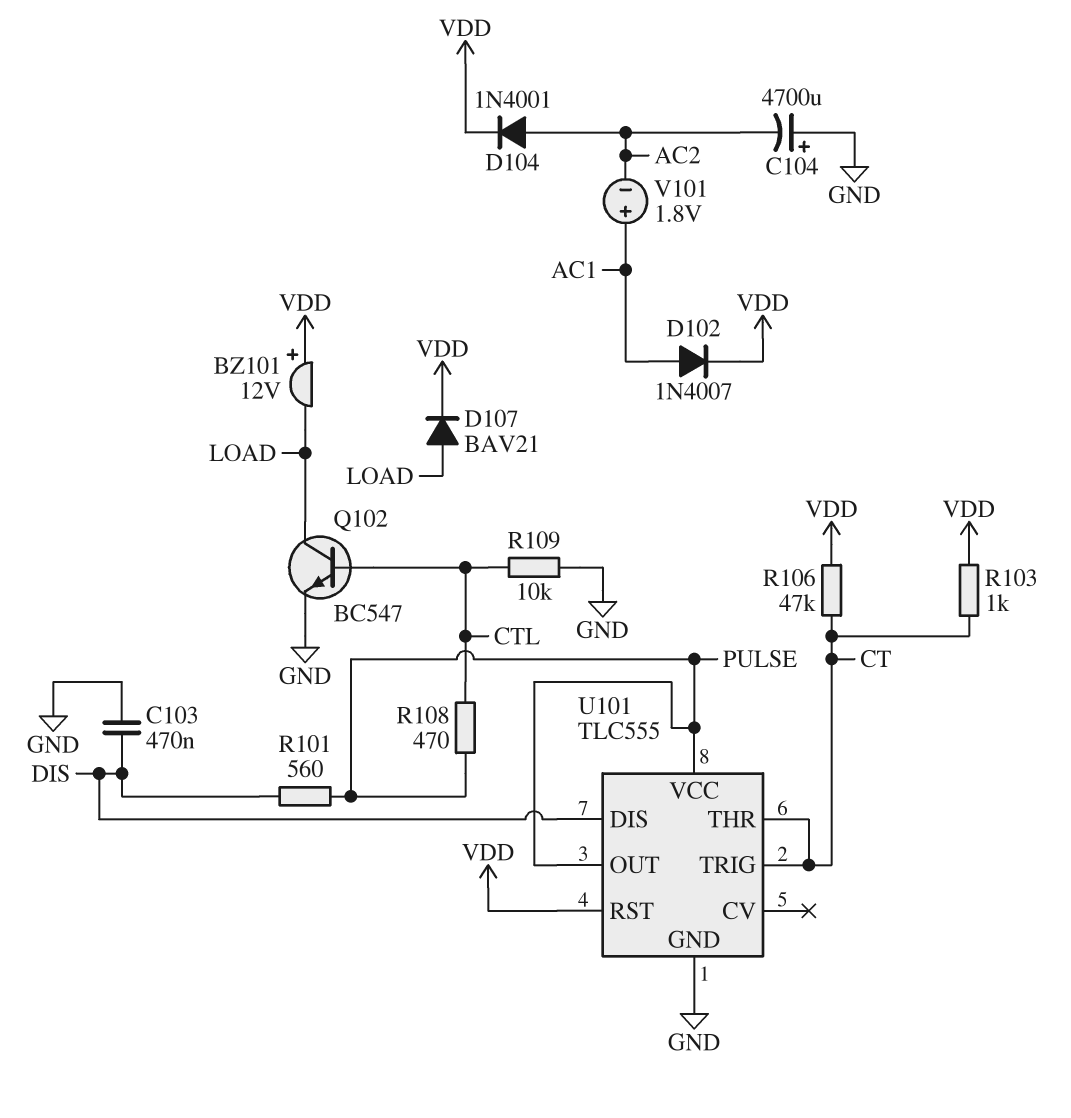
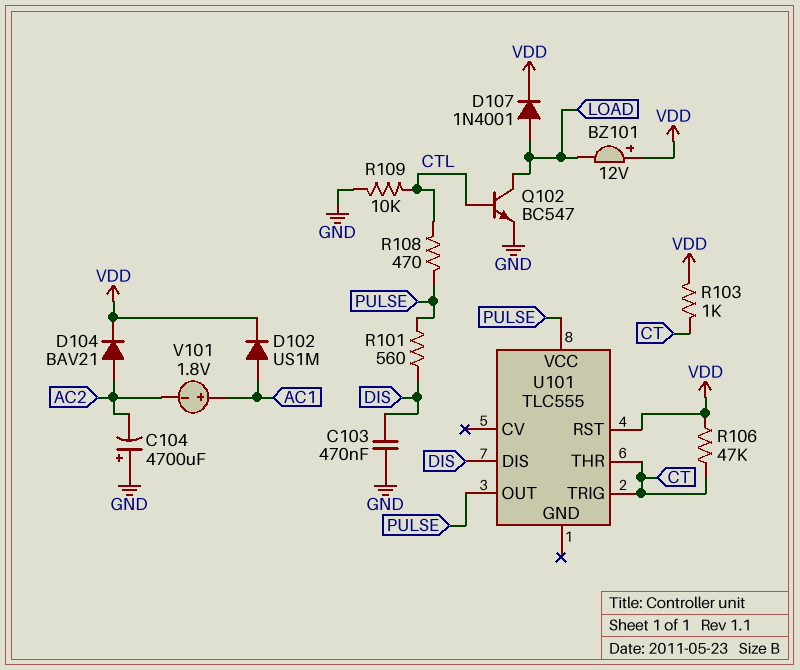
D102: diode 1N4007 (A AC1, K VDD) -> diode US1M (A AC1, K VDD)
D104: diode 1N4001 (A AC2, K VDD) -> diode BAV21 (A AC2, K VDD)
D107: diode BAV21 (A LOAD, K VDD) -> diode 1N4001 (A LOAD, K VDD)
U101 pin GND: GND -> none

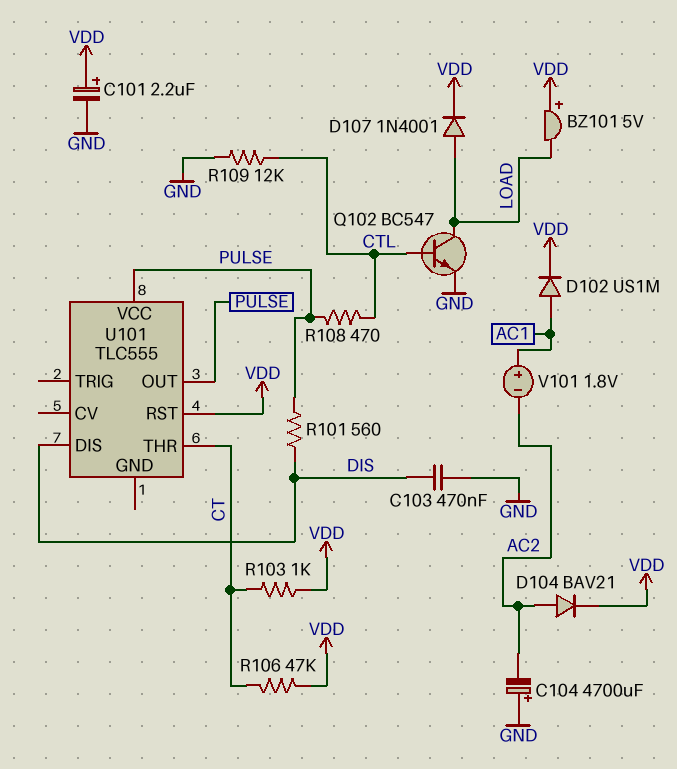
BZ101: buzzer 12V (plus VDD, minus LOAD) -> buzzer 5V (plus VDD, minus LOAD)
C101: none -> 2.2uF (plus VDD, minus GND)
R109: 10k (CTL, GND) -> 12k (CTL, GND)
U101 pin TRIG: CT -> none

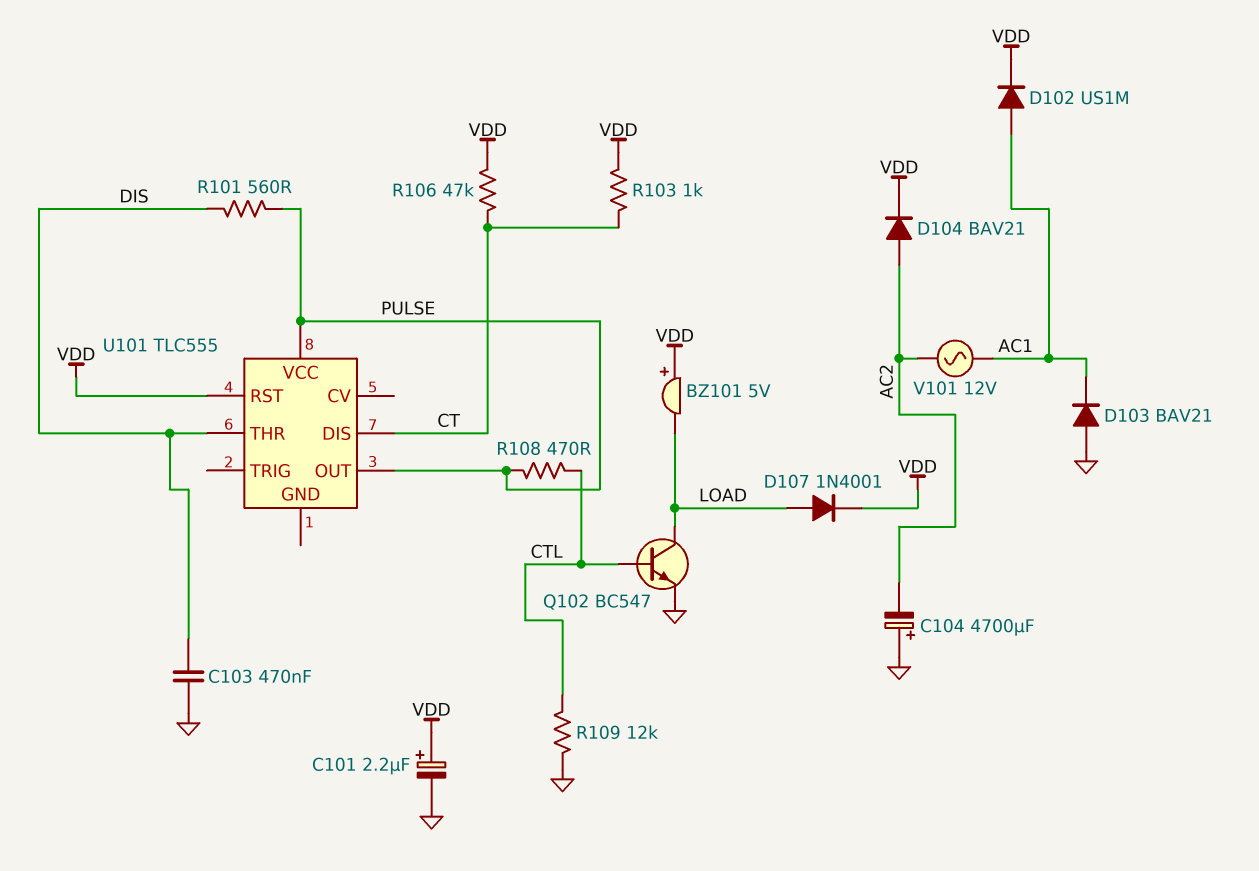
D103: none -> diode BAV21 (A GND, K AC1)
U101 pin DIS: DIS -> CT
U101 pin THR: CT -> DIS
V101: 1.8V (plus AC1, minus AC2) -> AC 12V (AC1, AC2)

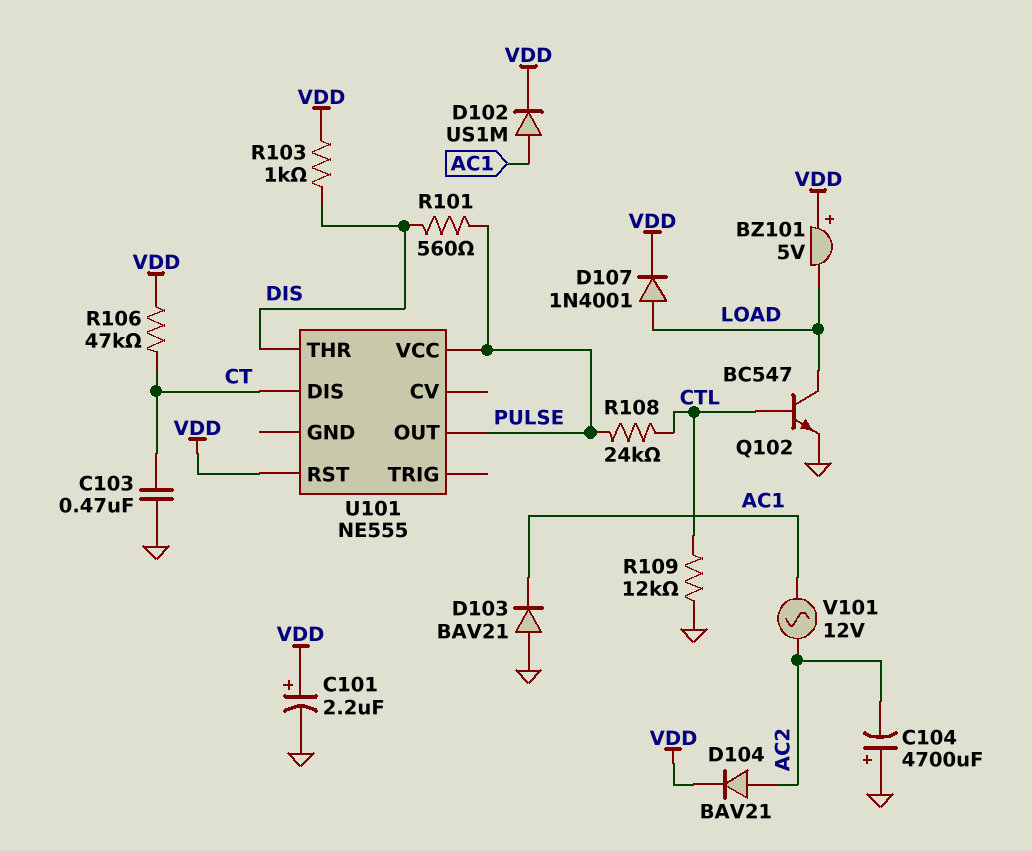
C103: 470nF (DIS, GND) -> 470nF (CT, GND)
R103: 1k (CT, VDD) -> 1k (DIS, VDD)
R108: 470 (CTL, PULSE) -> 24k (CTL, PULSE)
U101: TLC555 -> NE555

